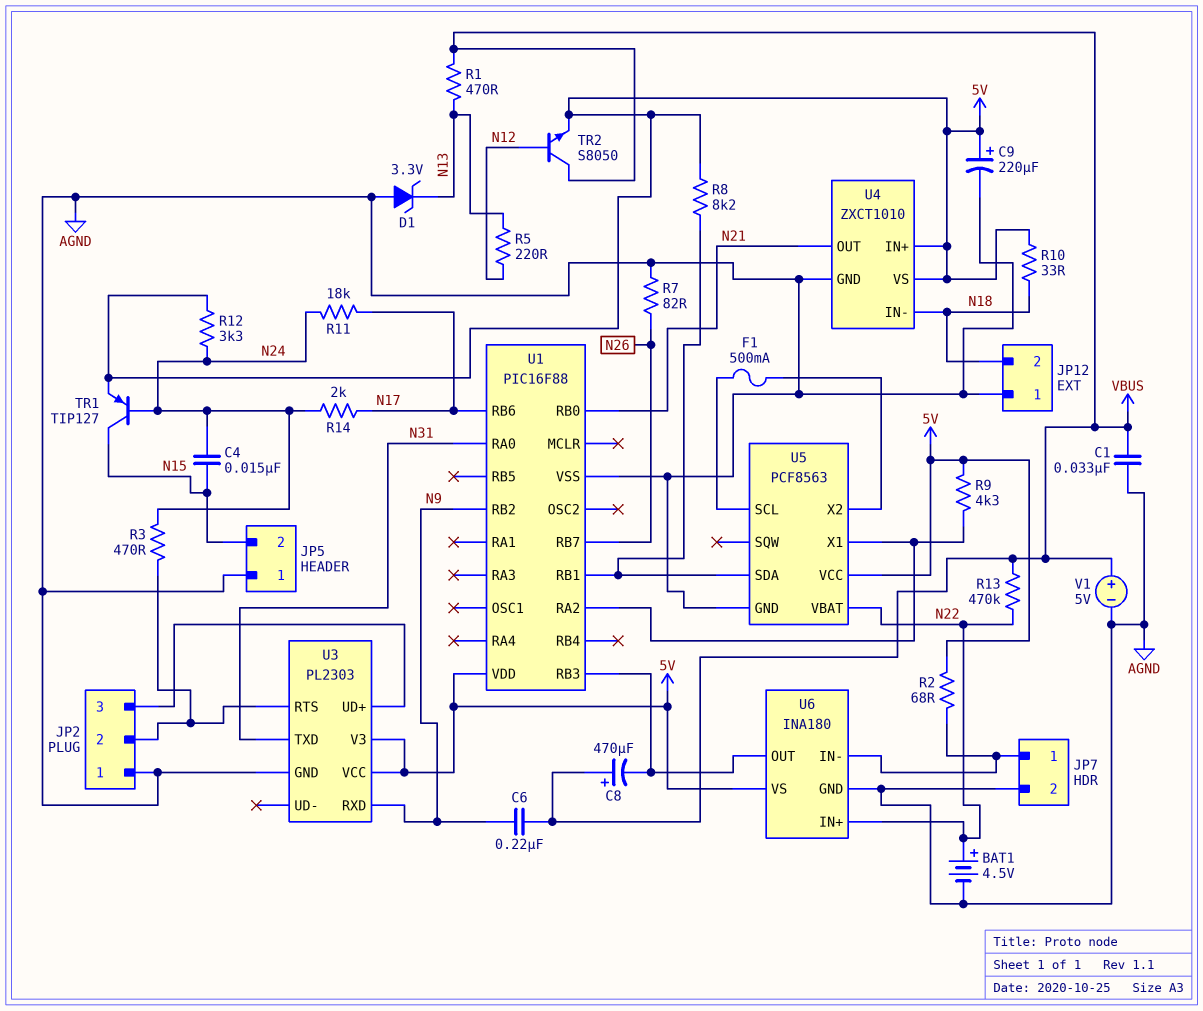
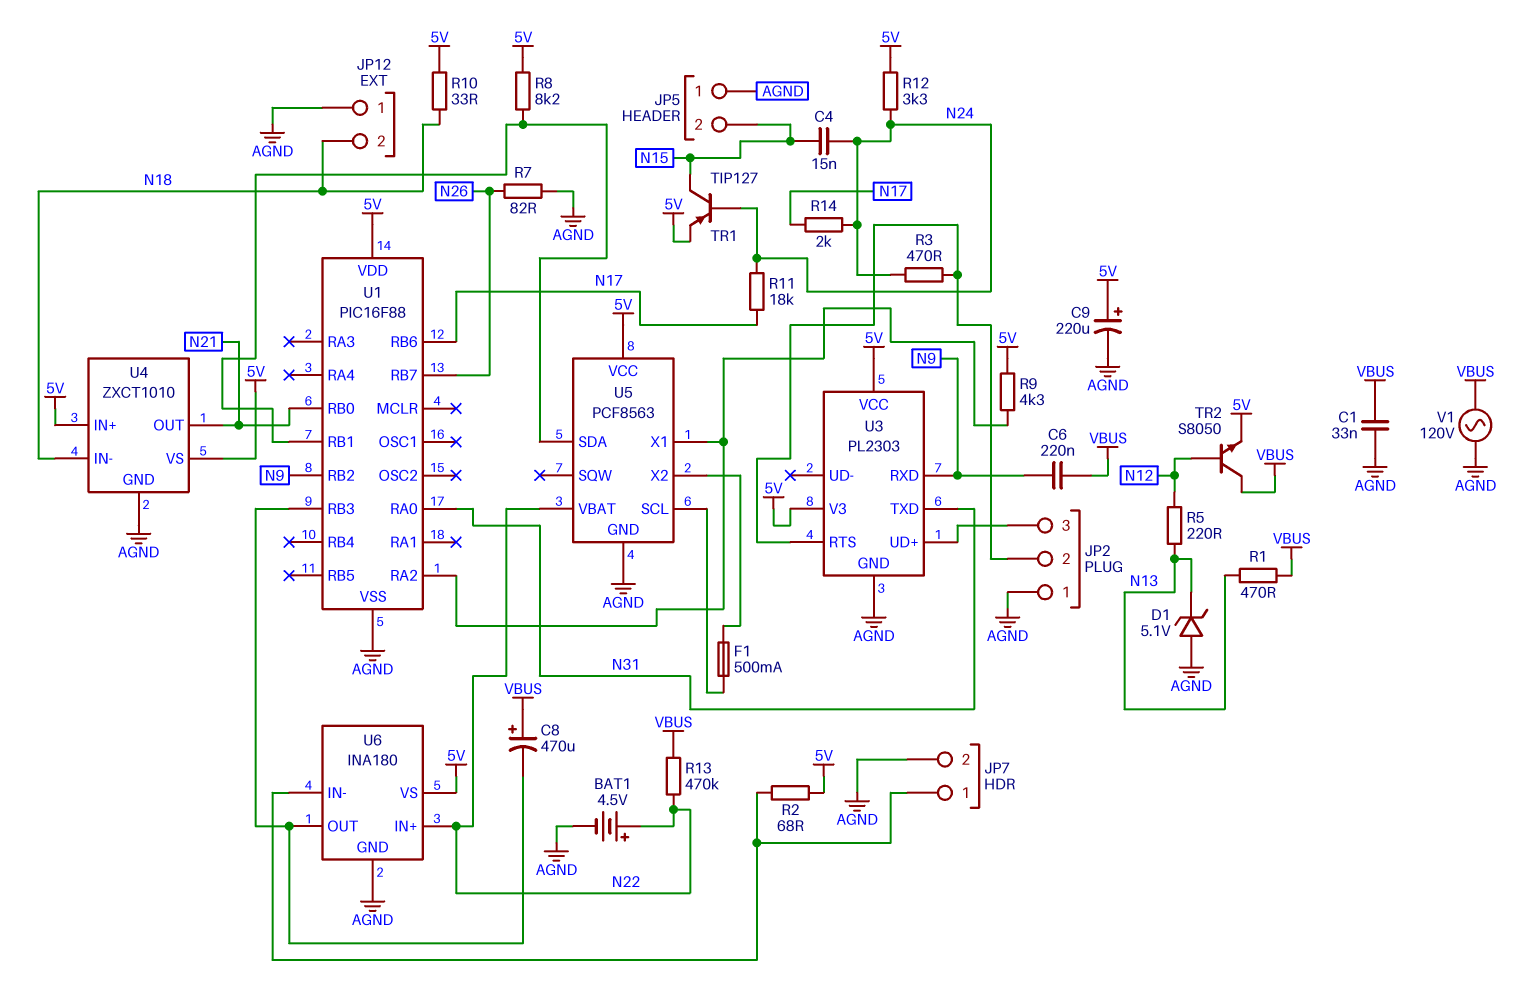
D1: zener 3.3V (A AGND, K N13) -> zener 5.1V (A AGND, K N13)
V1: 5V (plus VBUS, minus AGND) -> AC 120V (AGND, VBUS)

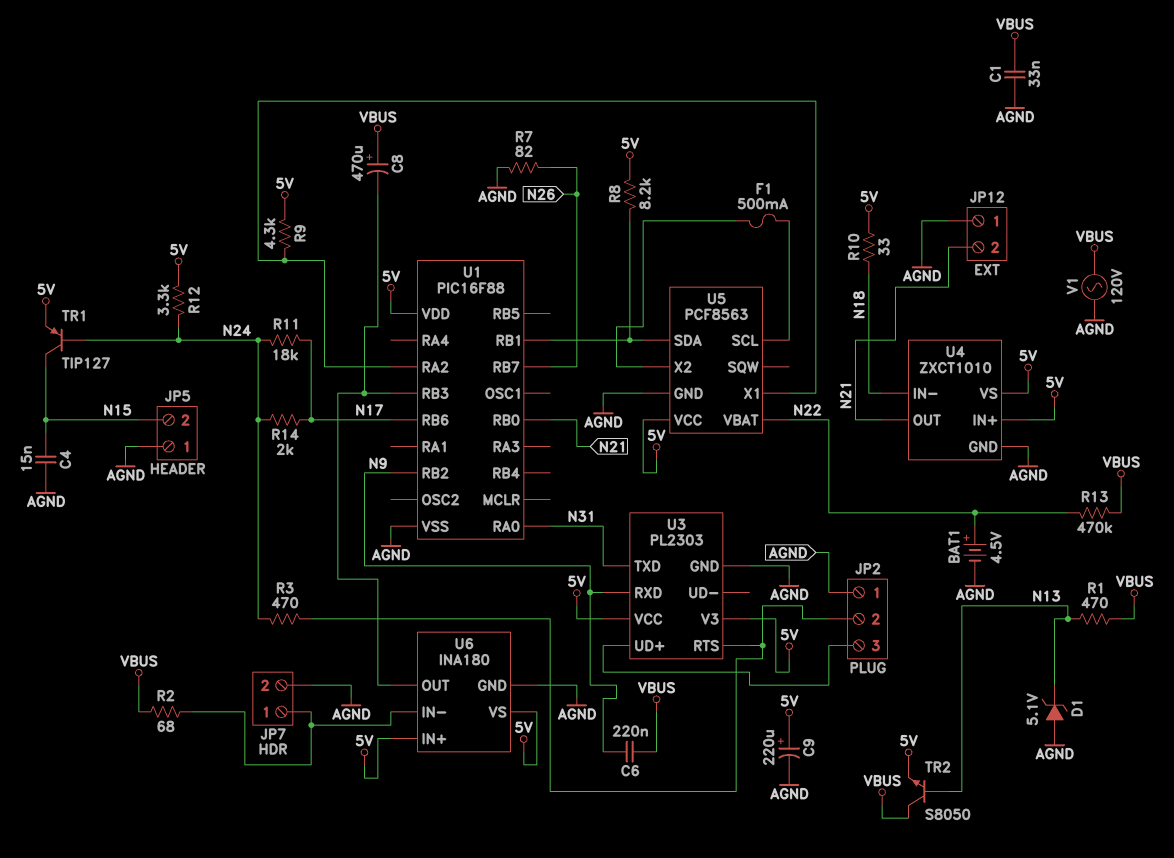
C4: 15nF (N15, N24) -> 15nF (AGND, N15)
JP12 pin 2: N18 -> N21
R2: 68 (5V, JP7/1) -> 68 (JP7/1, VBUS)
R5: 220 (N12, N13) -> none
TR2: NPN S8050 (B N12, C VBUS, E 5V) -> NPN S8050 (B N13, C VBUS, E 5V)
U6 pin IN+: N22 -> 5V

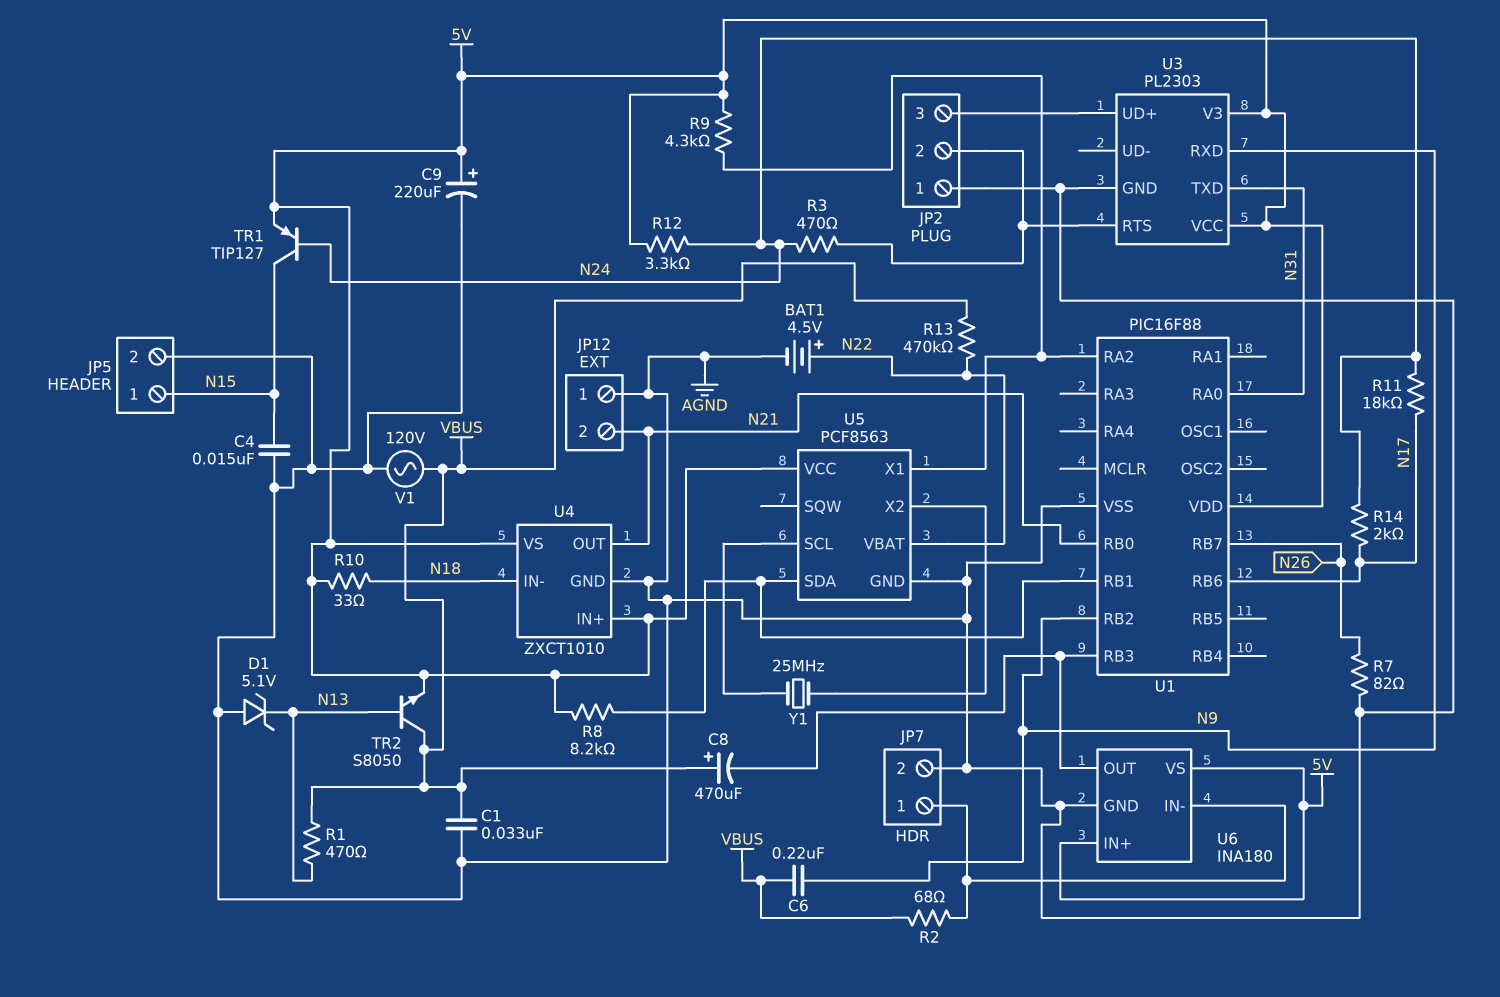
F1: 500mA (U5/SCL, U5/X2) -> none
JP5 pin 1: AGND -> N15
JP5 pin 2: N15 -> AGND
Y1: none -> 25MHz (U5/SCL, U5/X2)

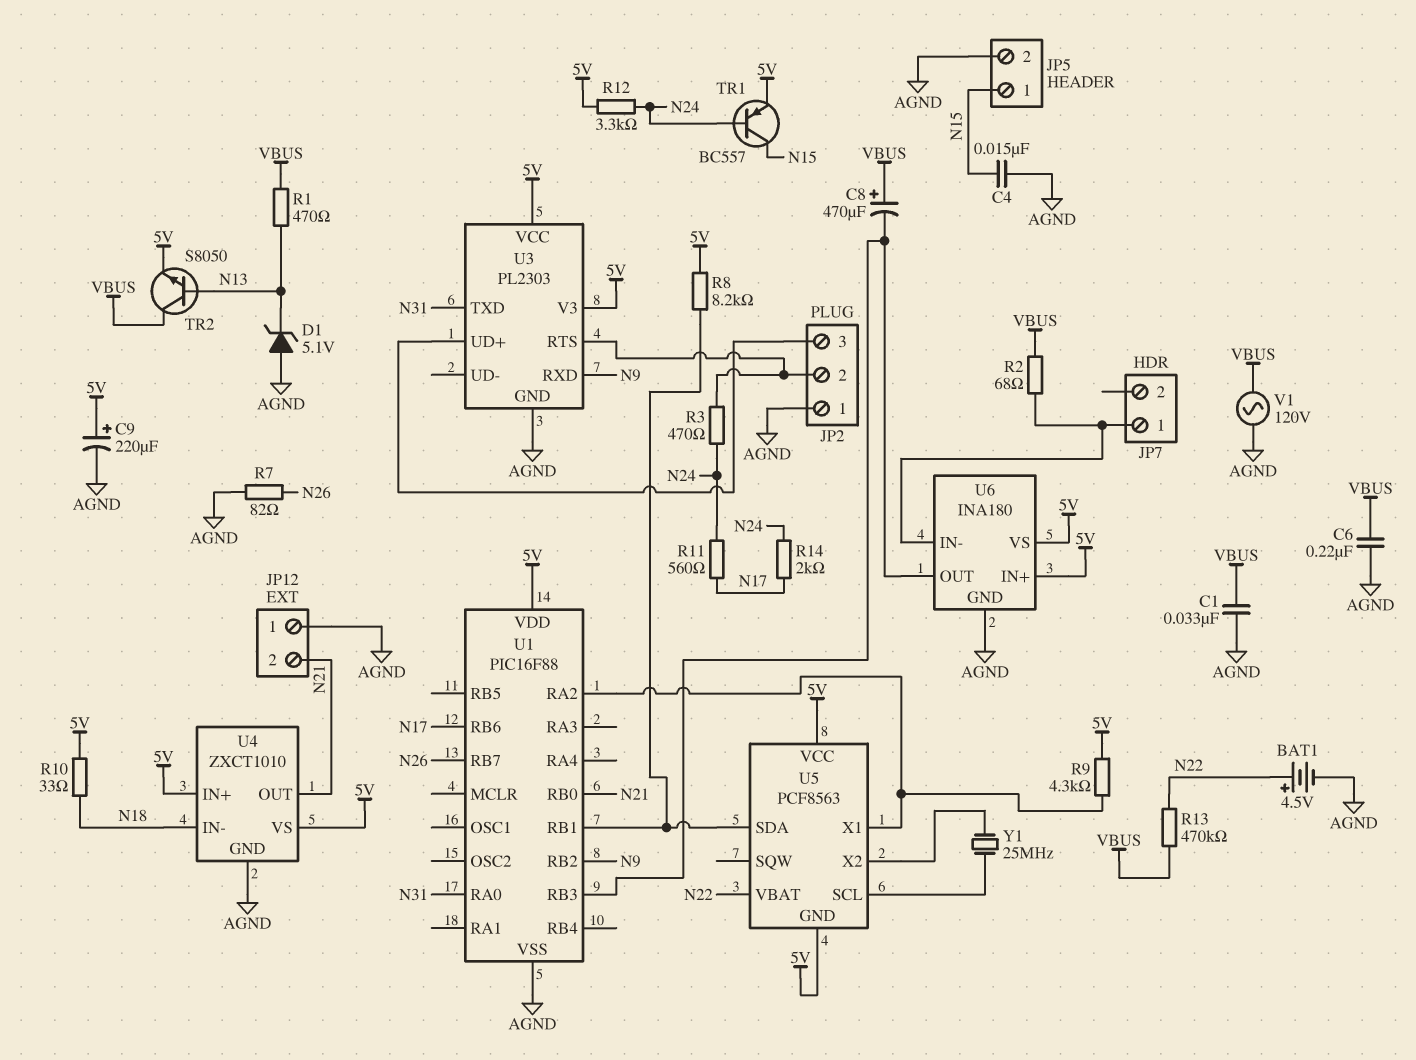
C6: 220nF (N9, VBUS) -> 220nF (AGND, VBUS)
JP7 pin 2: AGND -> none
R11: 18k (N17, N24) -> 560 (N17, N24)
TR1: PNP TIP127 (B N24, C N15, E 5V) -> PNP BC557 (B N24, C N15, E 5V)
U5 pin GND: AGND -> 5V

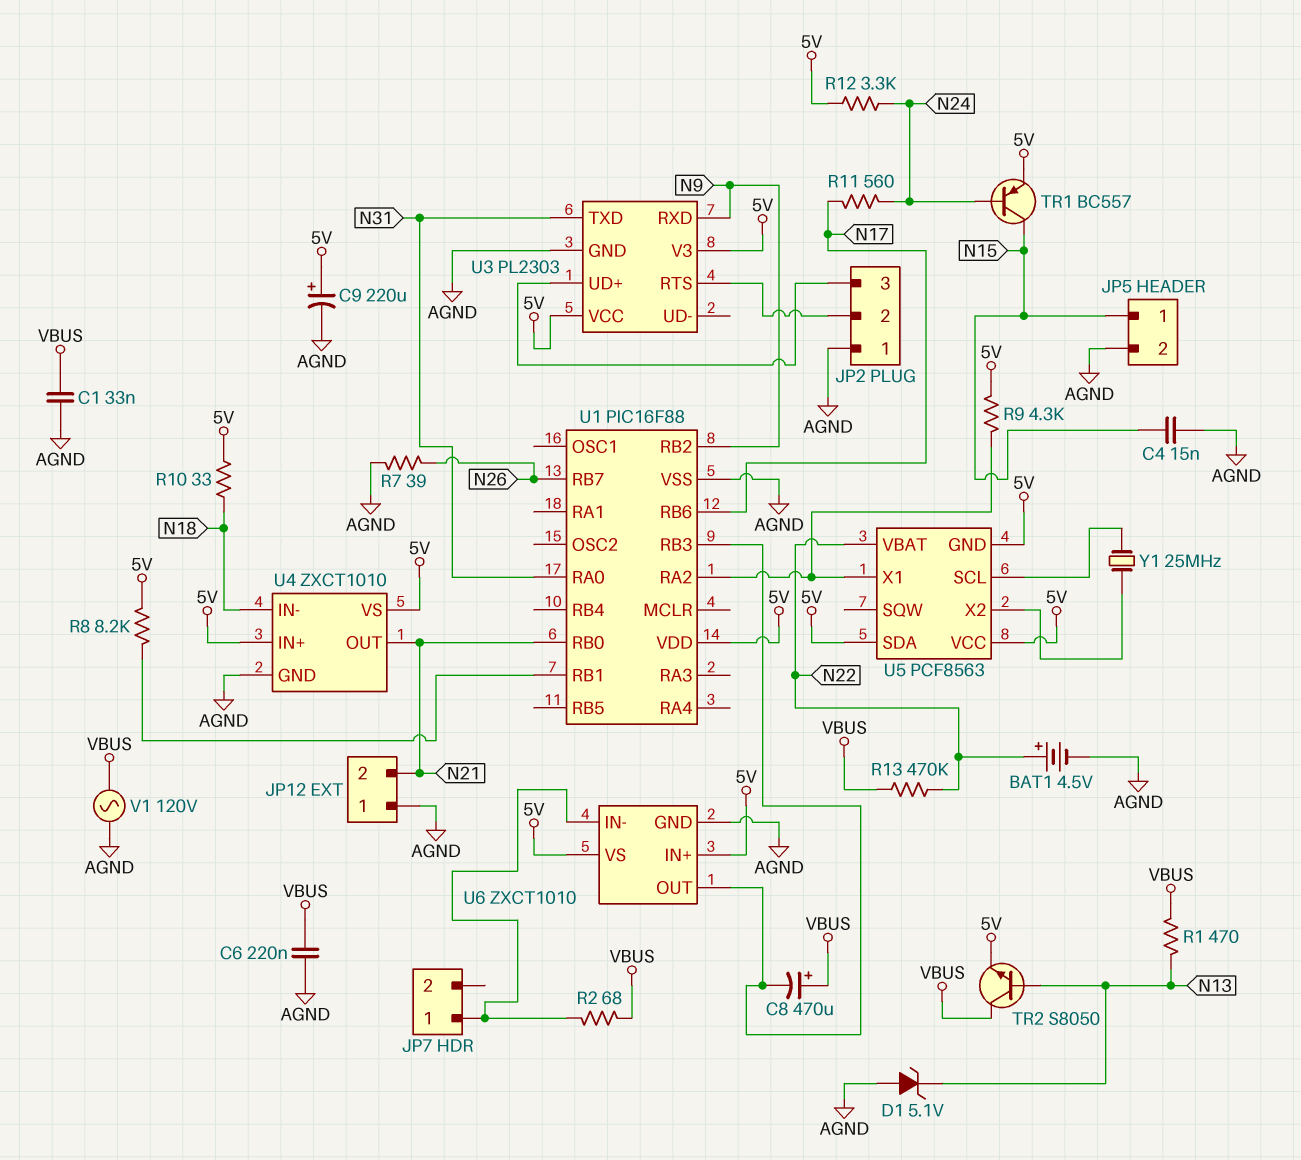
R3: 470 (JP2/2, N24) -> none
R7: 82 (AGND, N26) -> 39 (AGND, N26)
R14: 2k (N17, N24) -> none
U5 pin SDA: U1/RB1 -> 5V
U6: INA180 -> ZXCT1010

